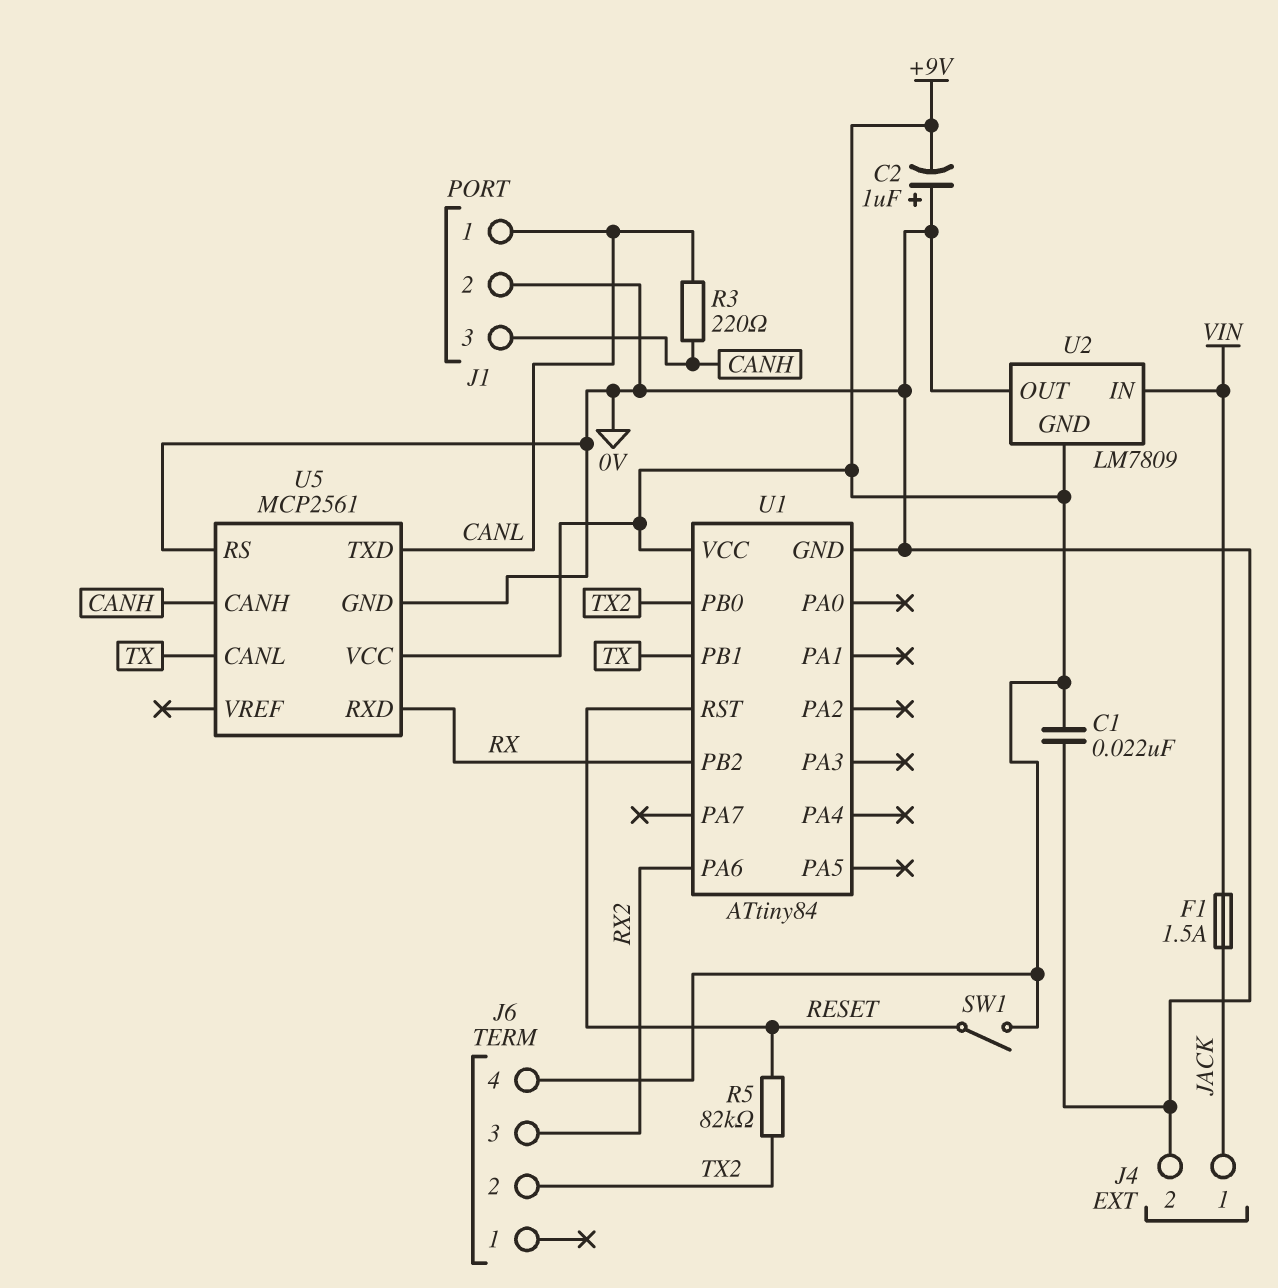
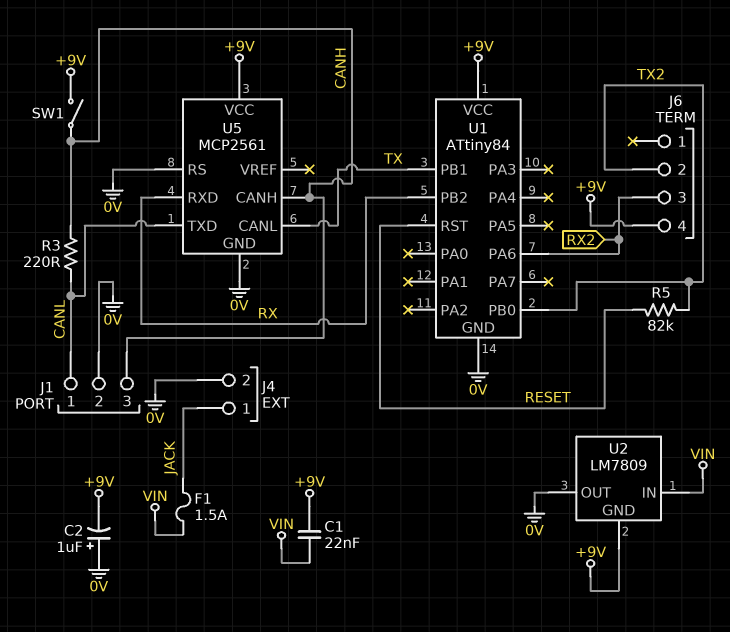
C1: 22nF (+9V, 0V) -> 22nF (+9V, VIN)
SW1: switch (+9V, RESET) -> switch (+9V, CANH)

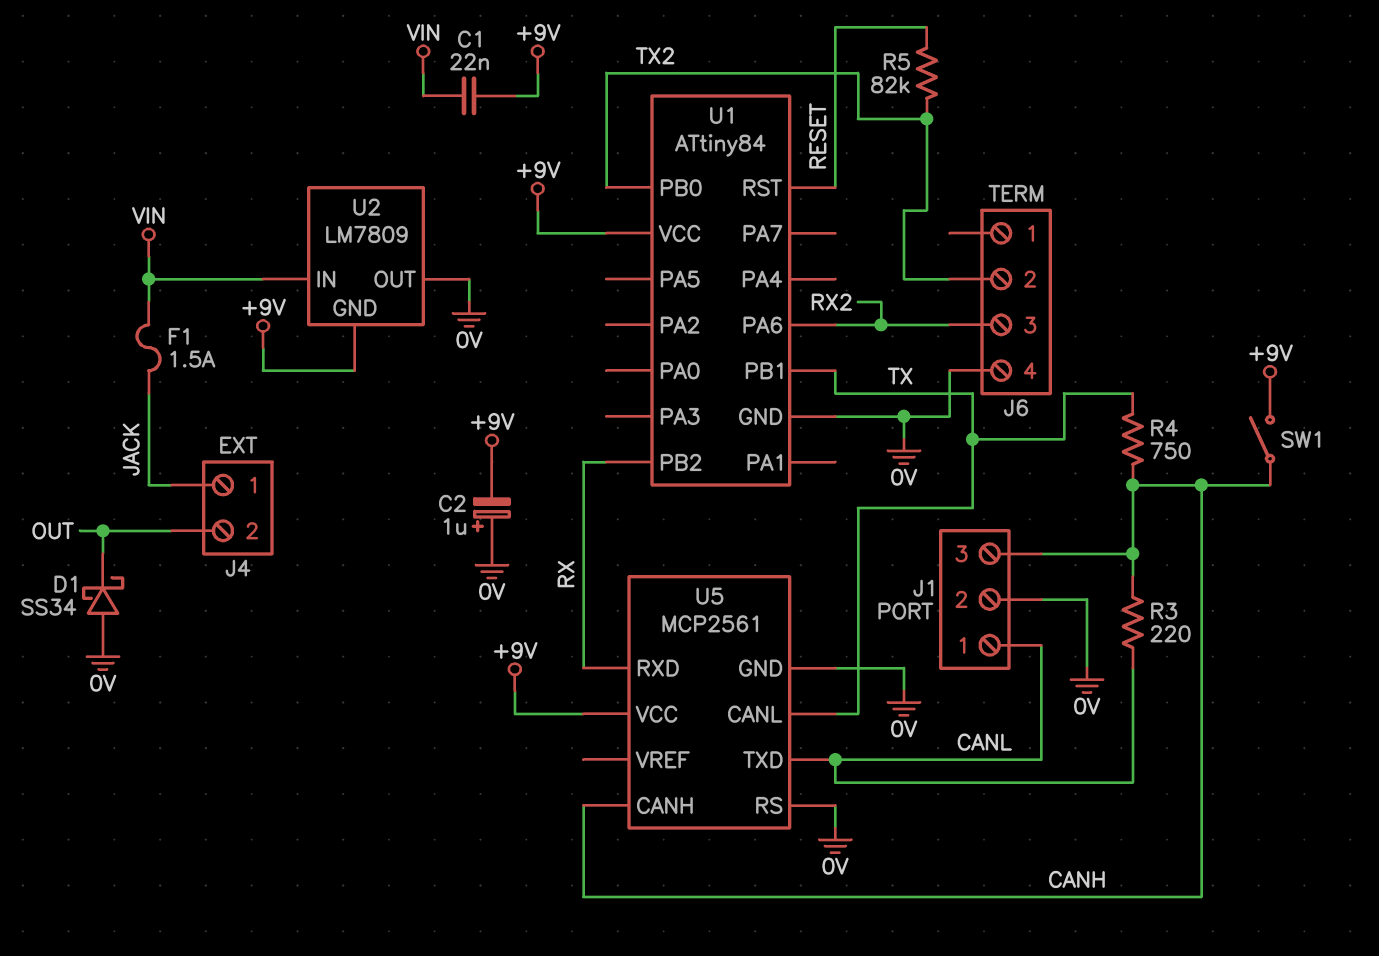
D1: none -> schottky SS34 (A 0V, K OUT)
J4 pin 2: 0V -> OUT
J6 pin 4: +9V -> 0V
R4: none -> 750 (CANH, TX)

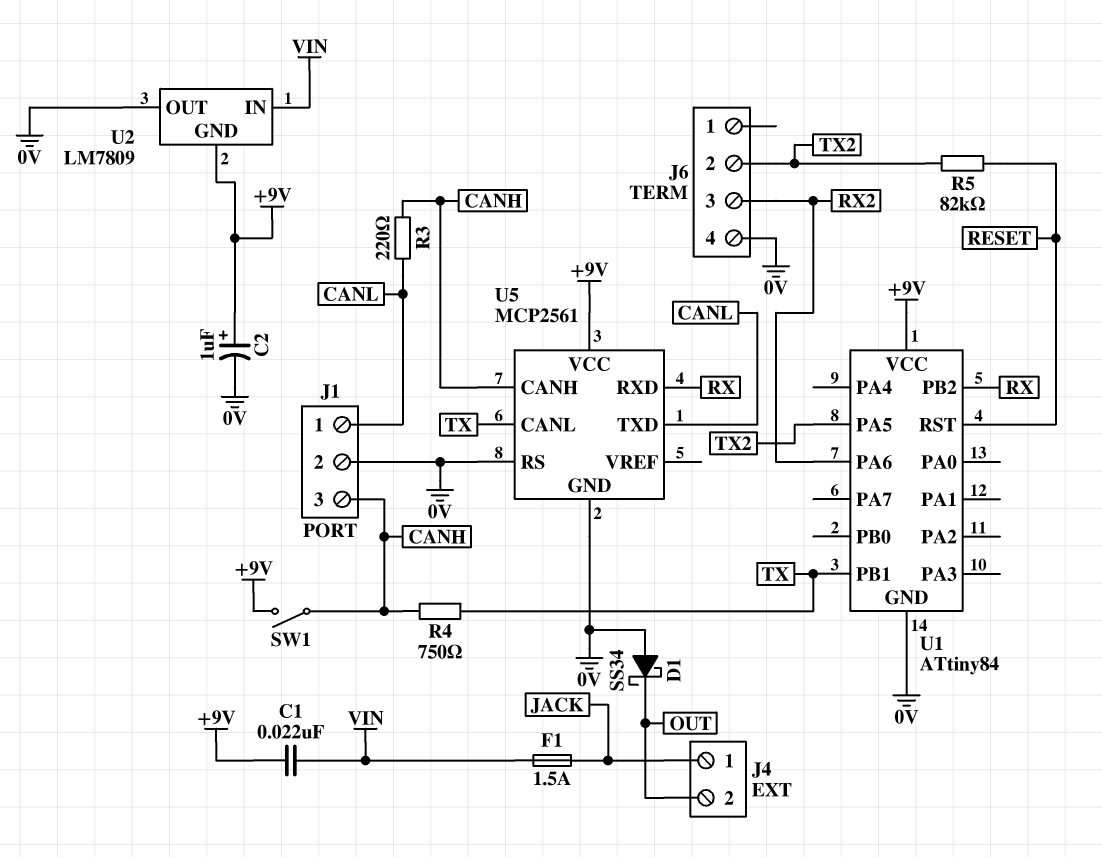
C2: 1uF (plus 0V, minus +9V) -> 1uF (plus +9V, minus 0V)
U1 pin PA5: none -> TX2
U1 pin PB0: TX2 -> none

